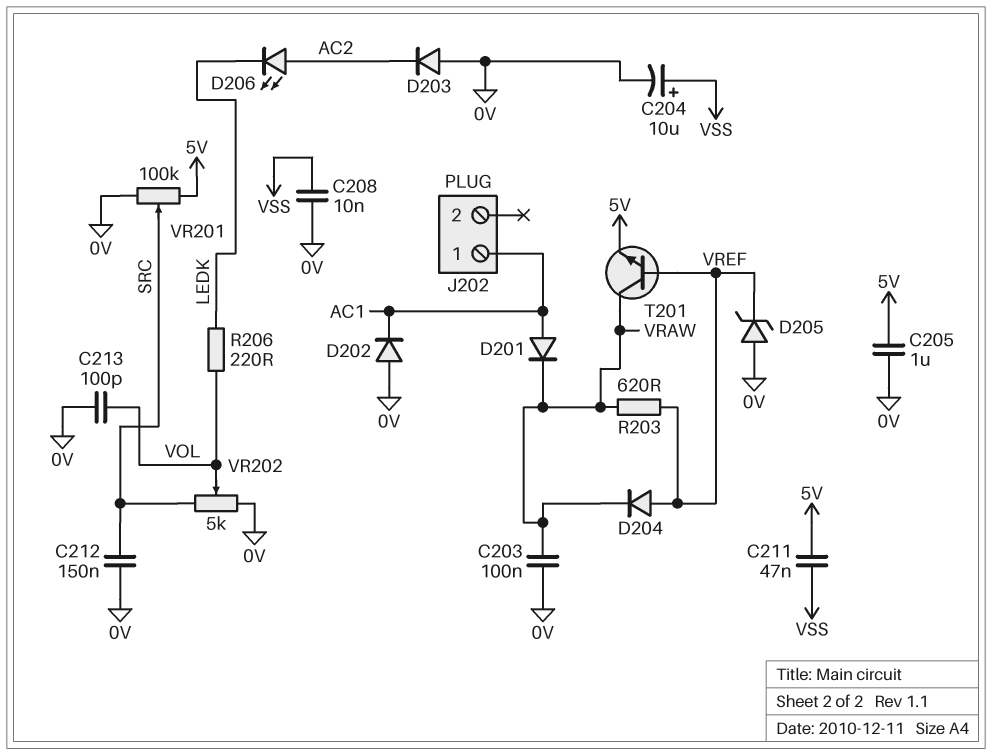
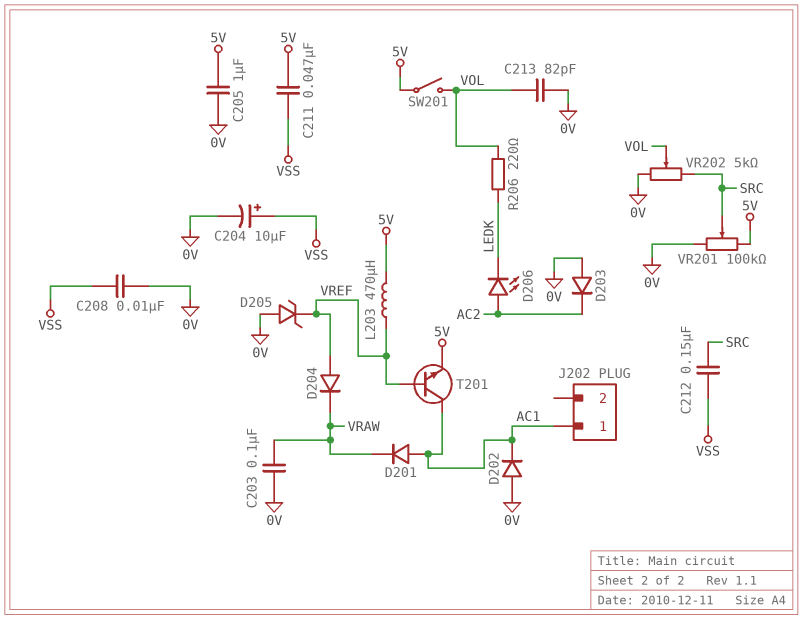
C212: 150nF (0V, SRC) -> 150nF (SRC, VSS)
C213: 100pF (0V, VOL) -> 82pF (0V, VOL)
L203: none -> 470uH (5V, VREF)
R203: 620 (VRAW, VREF) -> none
SW201: none -> switch (5V, VOL)
T201: NPN (B VREF, C VRAW, E 5V) -> NPN (B VREF, C AC1, E 5V)

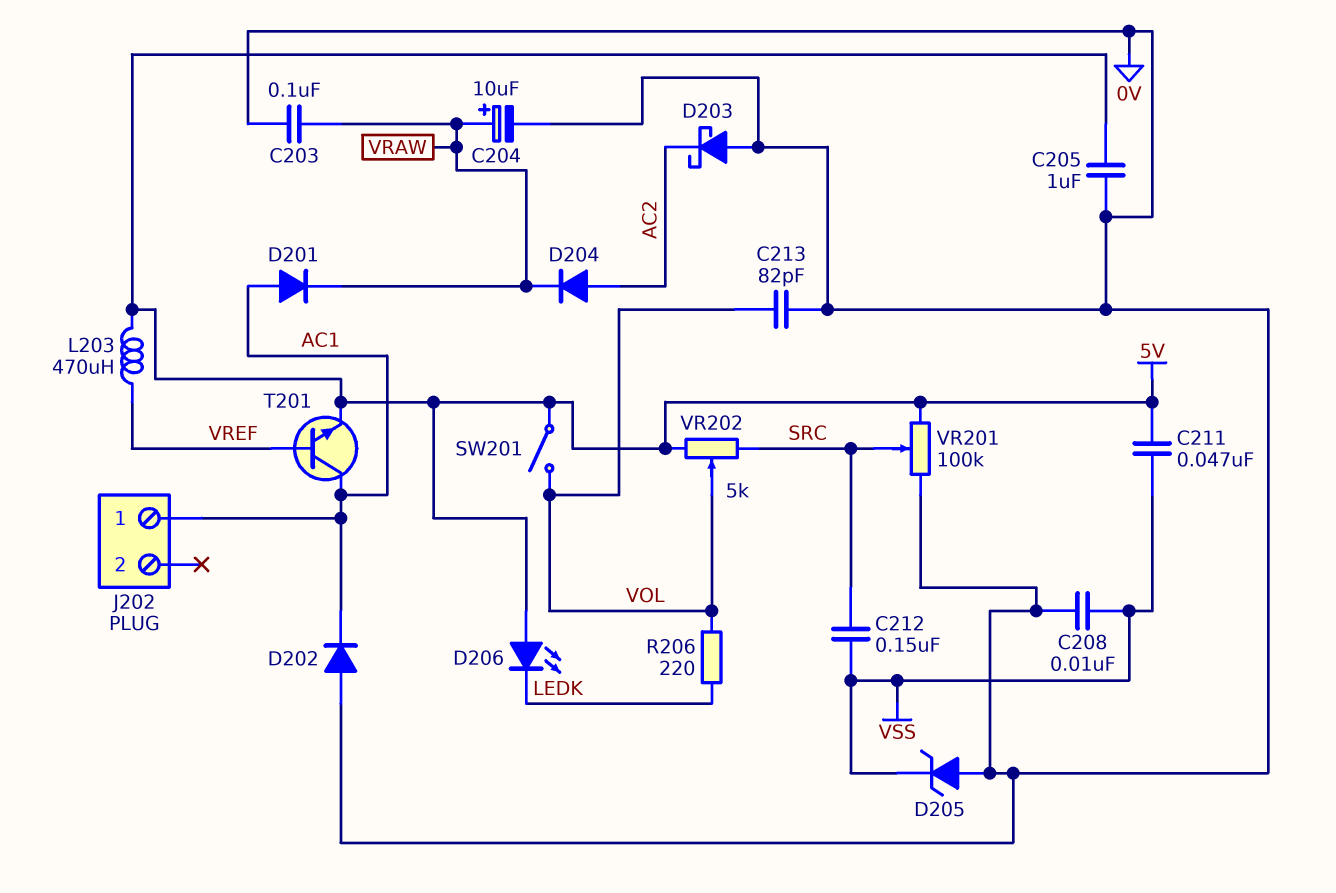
C204: 10uF (plus VSS, minus 0V) -> 10uF (plus VRAW, minus 0V)
D203: diode (A 0V, K AC2) -> schottky (A 0V, K AC2)
D204: diode (A VREF, K VRAW) -> diode (A AC2, K VRAW)
D205: zener (A 0V, K VREF) -> zener (A 0V, K VSS)
D206: LED (A AC2, K LEDK) -> LED (A 5V, K LEDK)
VR202: 5k (0V, SRC, wiper VOL) -> 5k (5V, SRC, wiper VOL)

